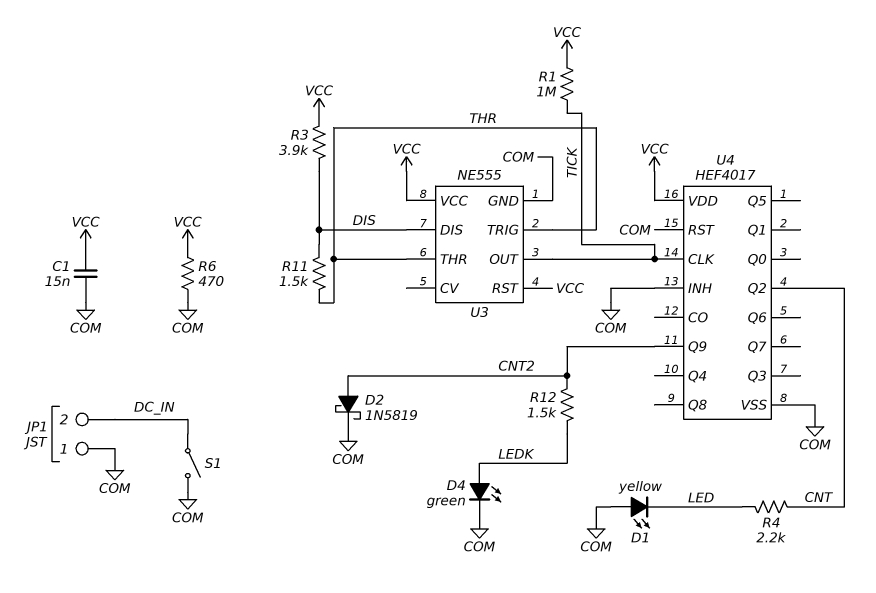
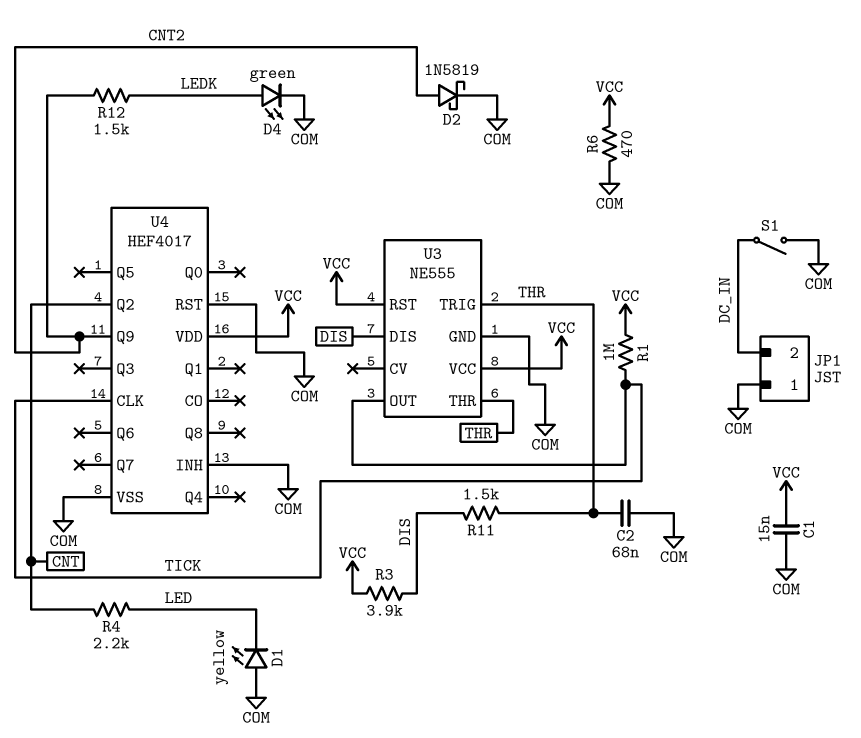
C2: none -> 68nF (COM, THR)

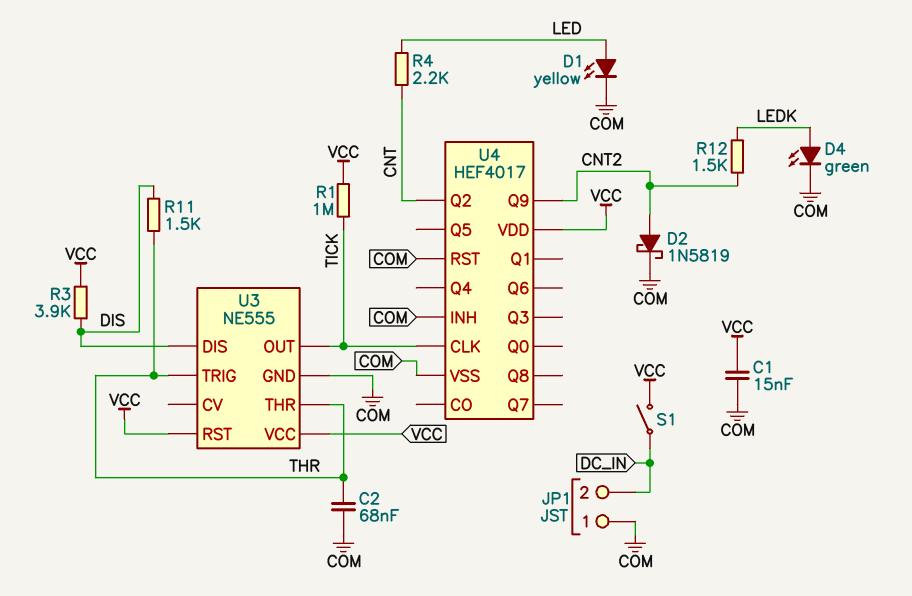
D1: LED yellow (A COM, K LED) -> LED yellow (A LED, K COM)
R6: 470 (COM, VCC) -> none
S1: switch (COM, DC_IN) -> switch (DC_IN, VCC)

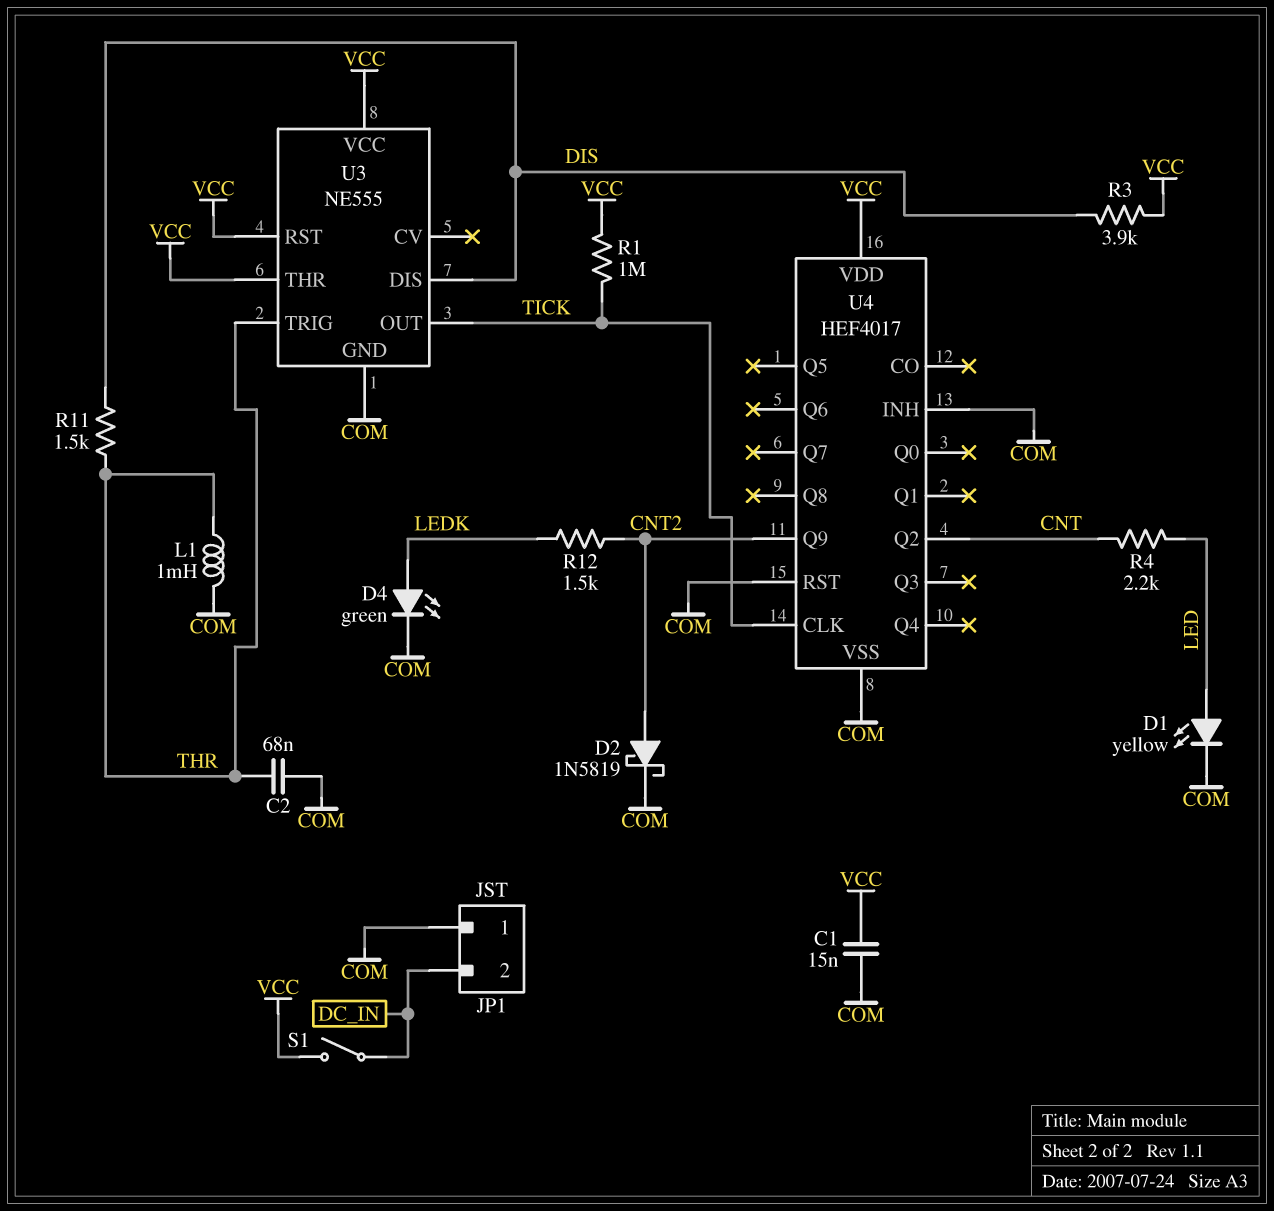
L1: none -> 1mH (COM, THR)
U3 pin THR: THR -> VCC

